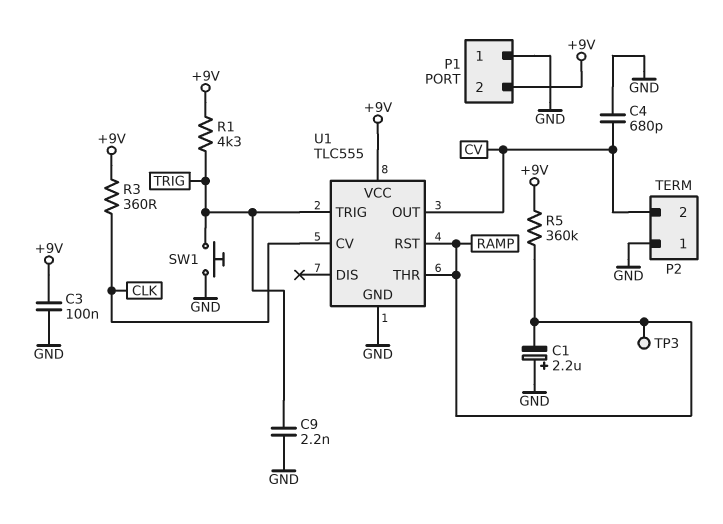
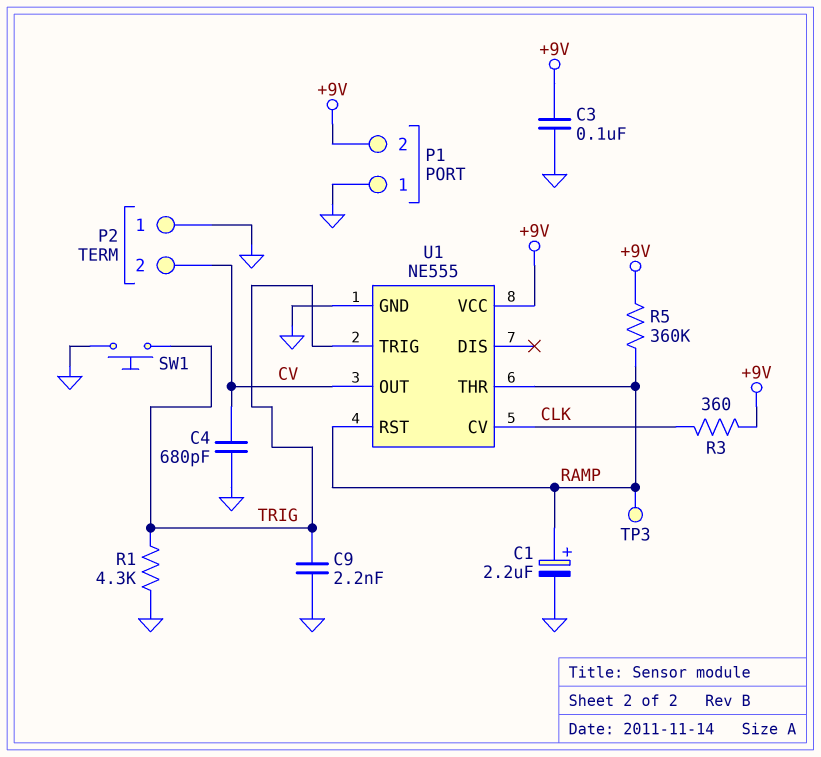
C1: 2.2uF (plus GND, minus RAMP) -> 2.2uF (plus RAMP, minus GND)
R1: 4.3k (+9V, TRIG) -> 4.3k (GND, TRIG)
U1: TLC555 -> NE555

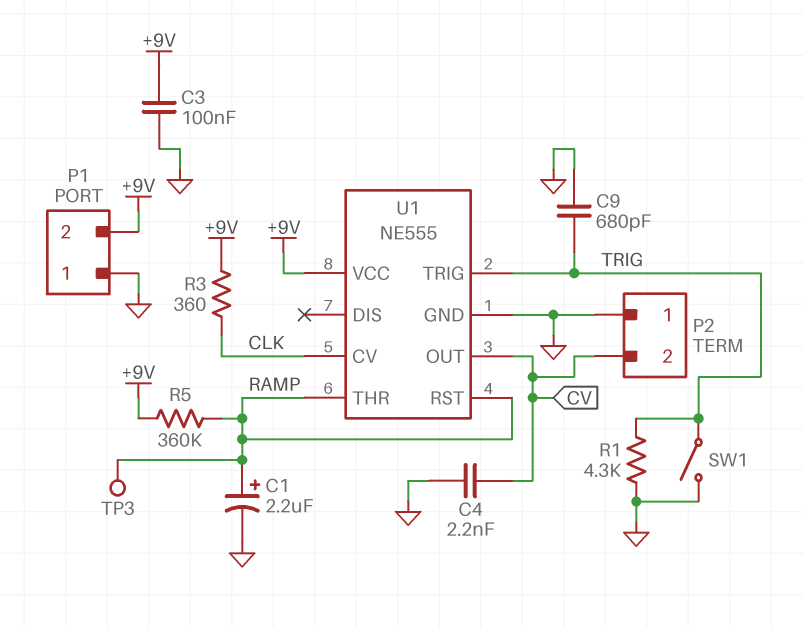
C4: 680pF (CV, GND) -> 2.2nF (CV, GND)
C9: 2.2nF (GND, TRIG) -> 680pF (GND, TRIG)
SW1: button (GND, TRIG) -> switch (GND, TRIG)

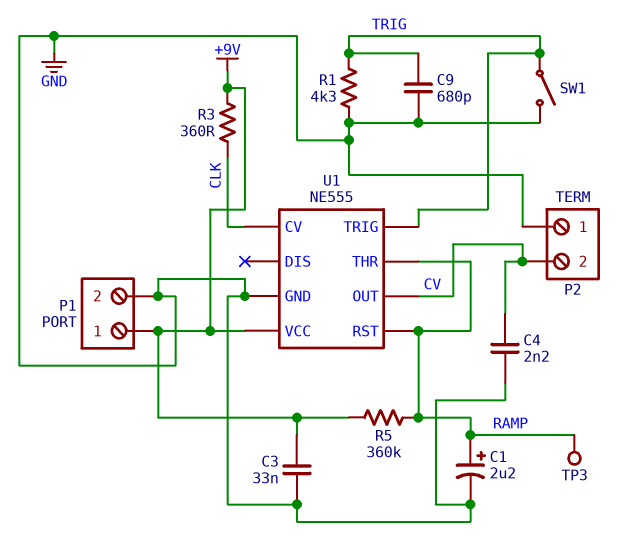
C3: 100nF (+9V, GND) -> 33nF (+9V, GND)
P1 pin 1: GND -> +9V
P1 pin 2: +9V -> GND

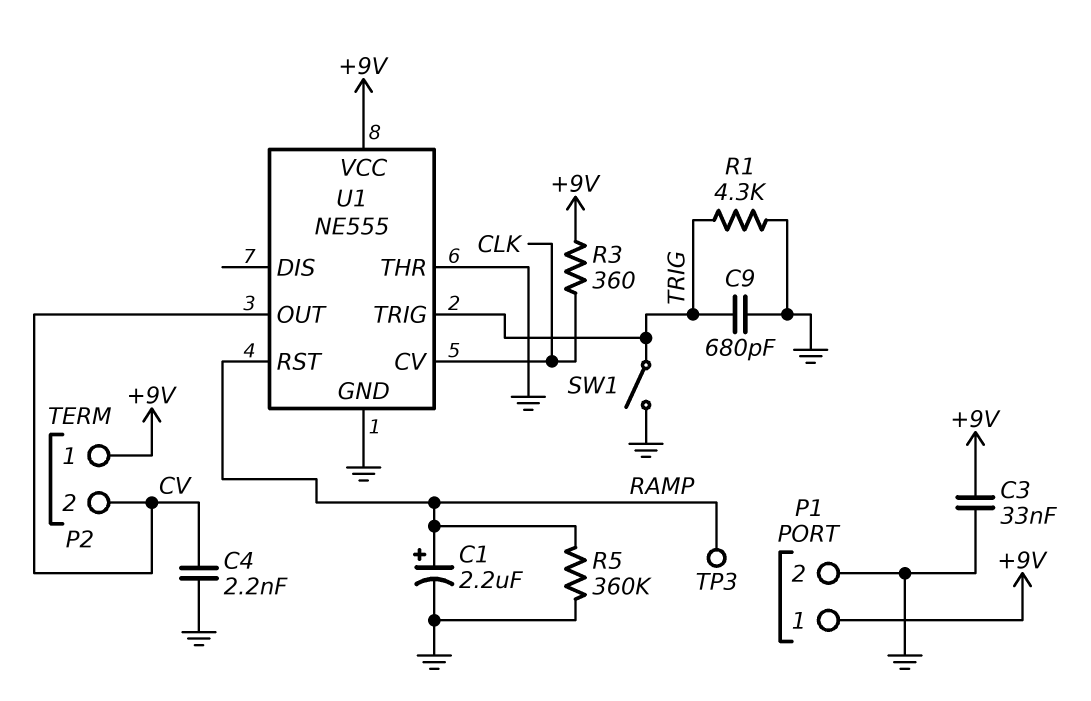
P2 pin 1: GND -> +9V
R5: 360k (+9V, RAMP) -> 360k (GND, RAMP)
U1 pin THR: RAMP -> GND

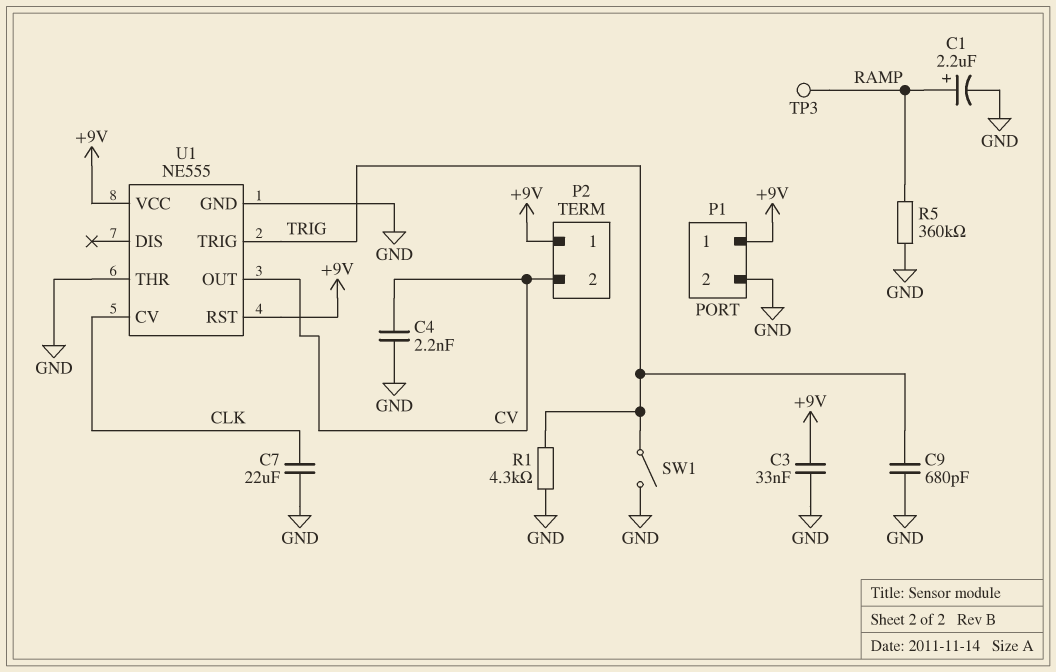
C7: none -> 22uF (CLK, GND)
R3: 360 (+9V, CLK) -> none
U1 pin RST: RAMP -> +9V

